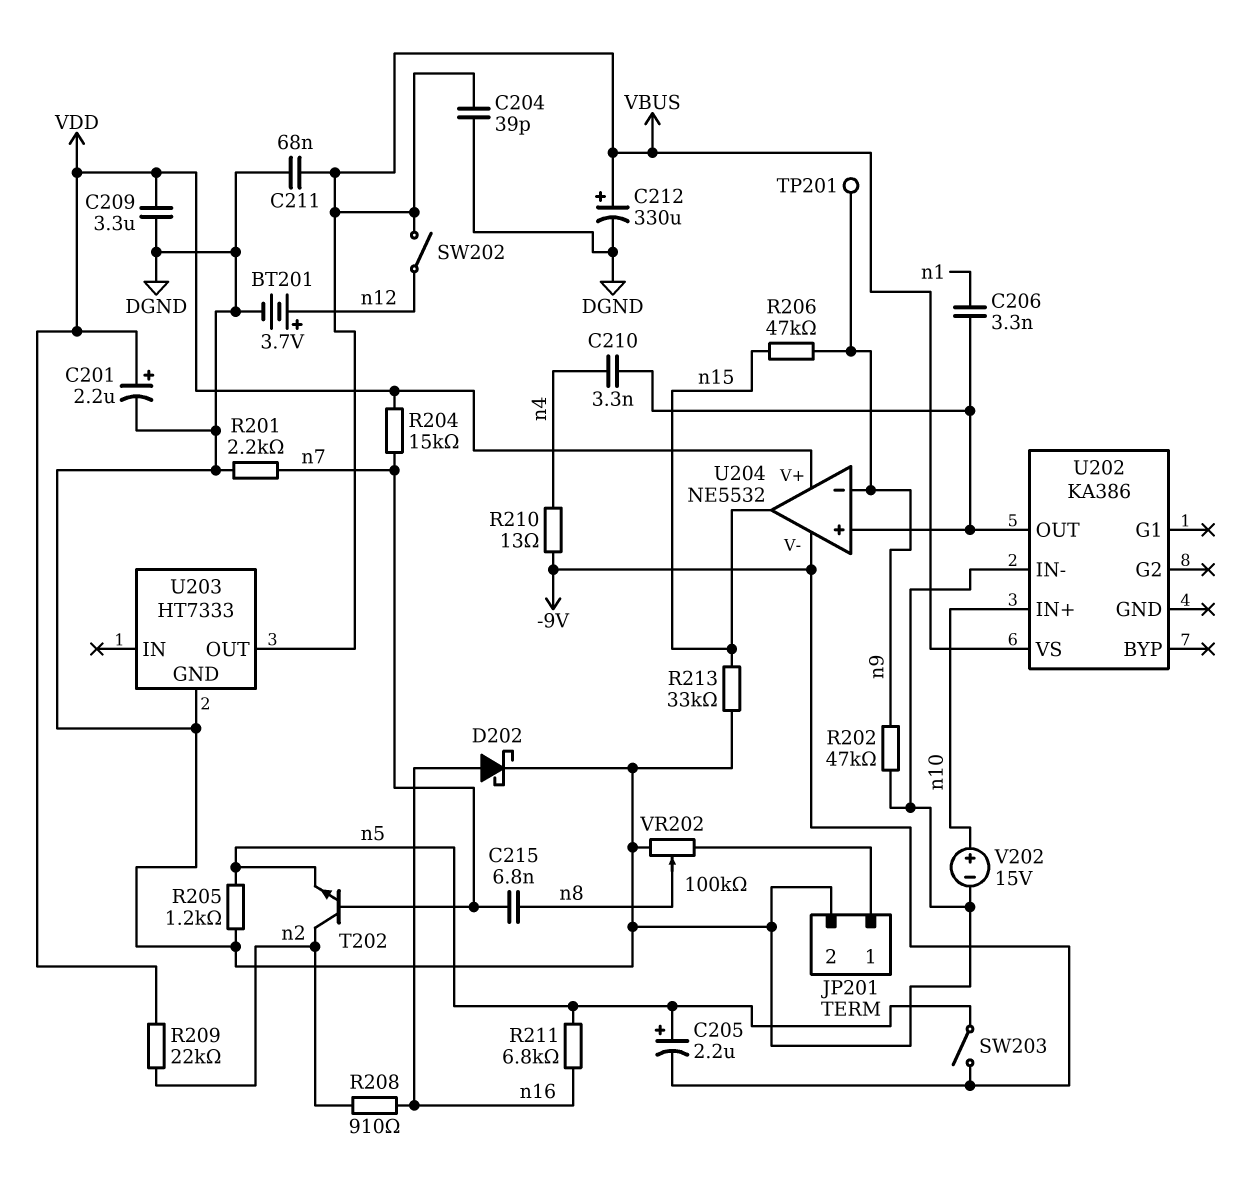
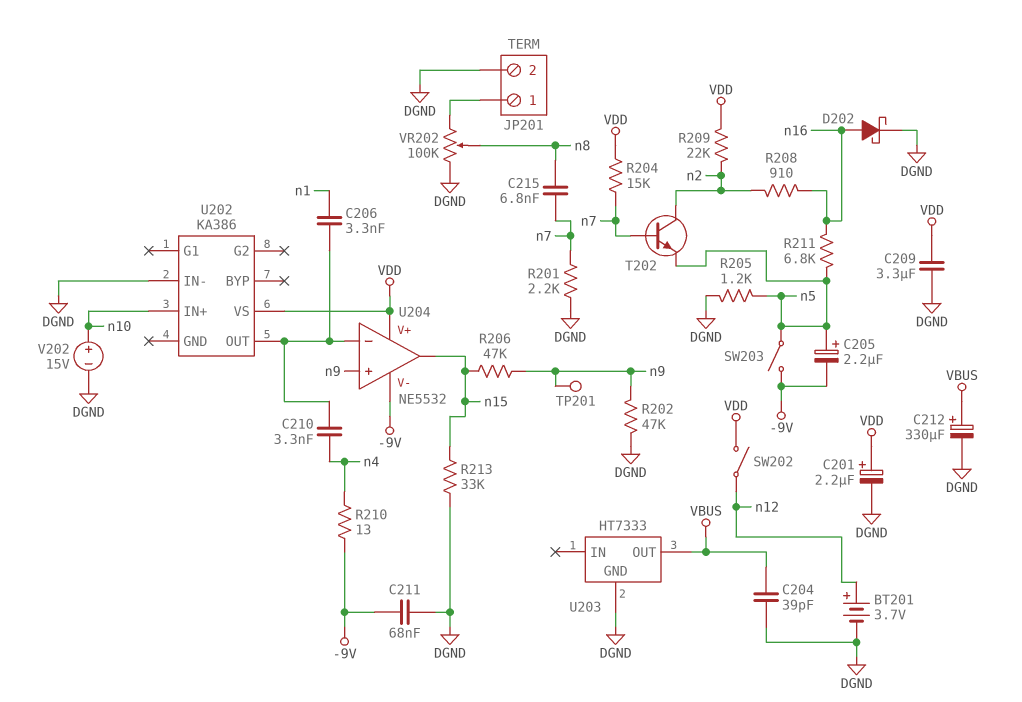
C211: 68nF (DGND, VBUS) -> 68nF (-9V, DGND)
SW202: switch (VBUS, n12) -> switch (VDD, n12)
U202 pin VS: VBUS -> VDD
U204 pin in+: U202/OUT -> n9
U204 pin in-: n9 -> U202/OUT

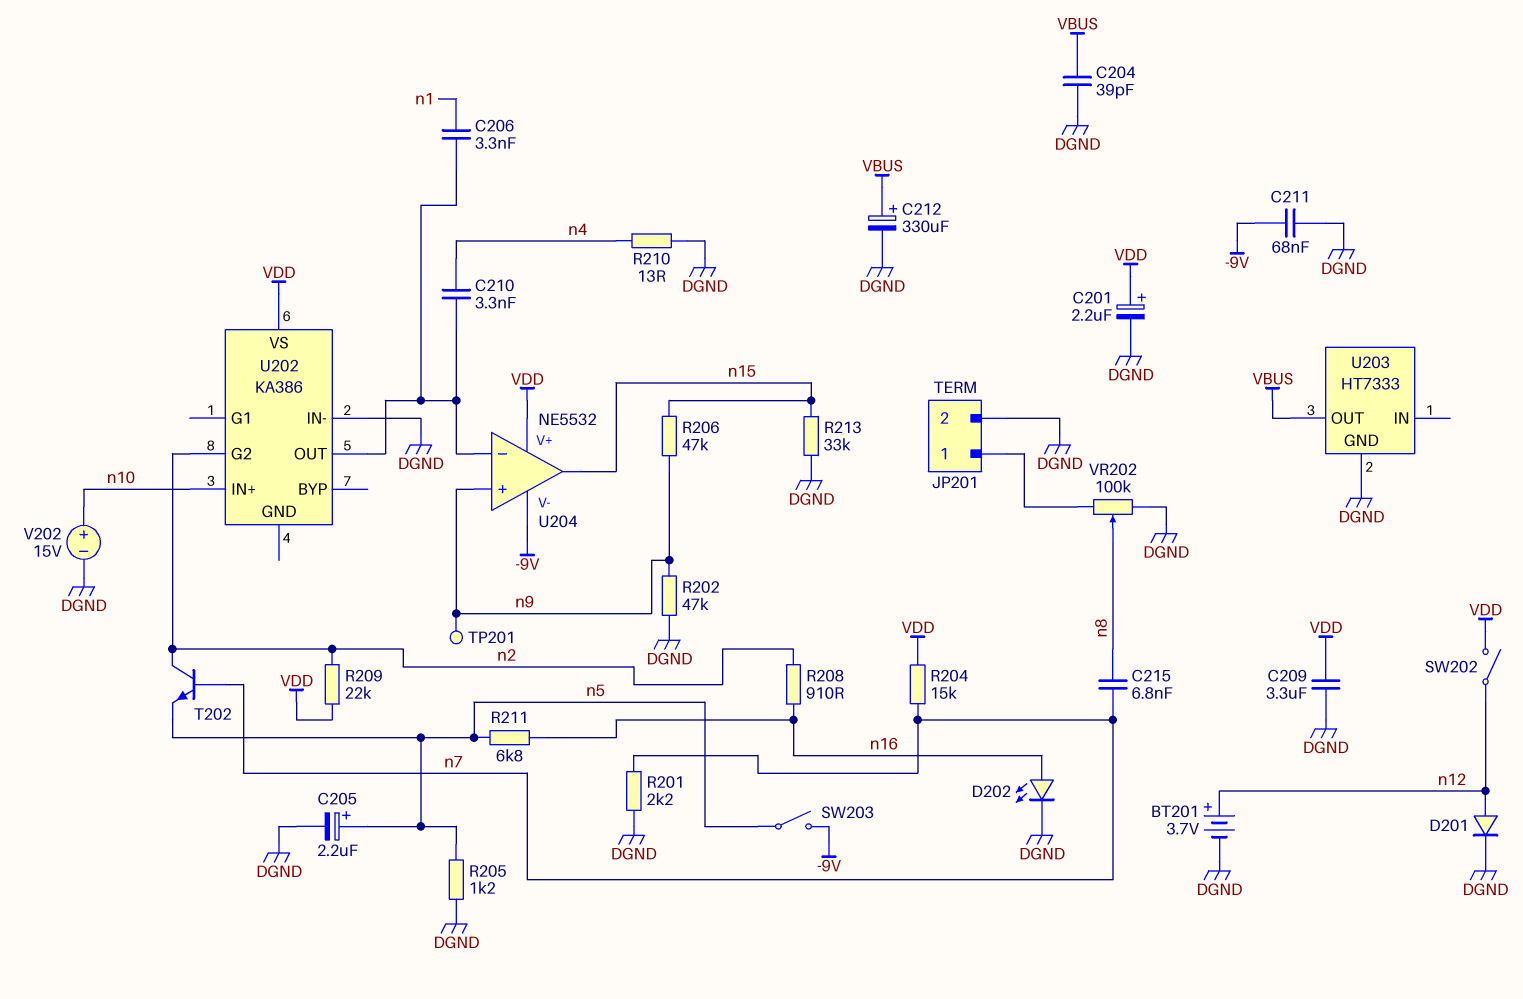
C205: 2.2uF (plus n5, minus -9V) -> 2.2uF (plus n5, minus DGND)
D201: none -> diode (A n12, K DGND)
D202: schottky (A n16, K DGND) -> LED (A n16, K DGND)
R210: 13 (-9V, n4) -> 13 (DGND, n4)
U202 pin G2: none -> n2

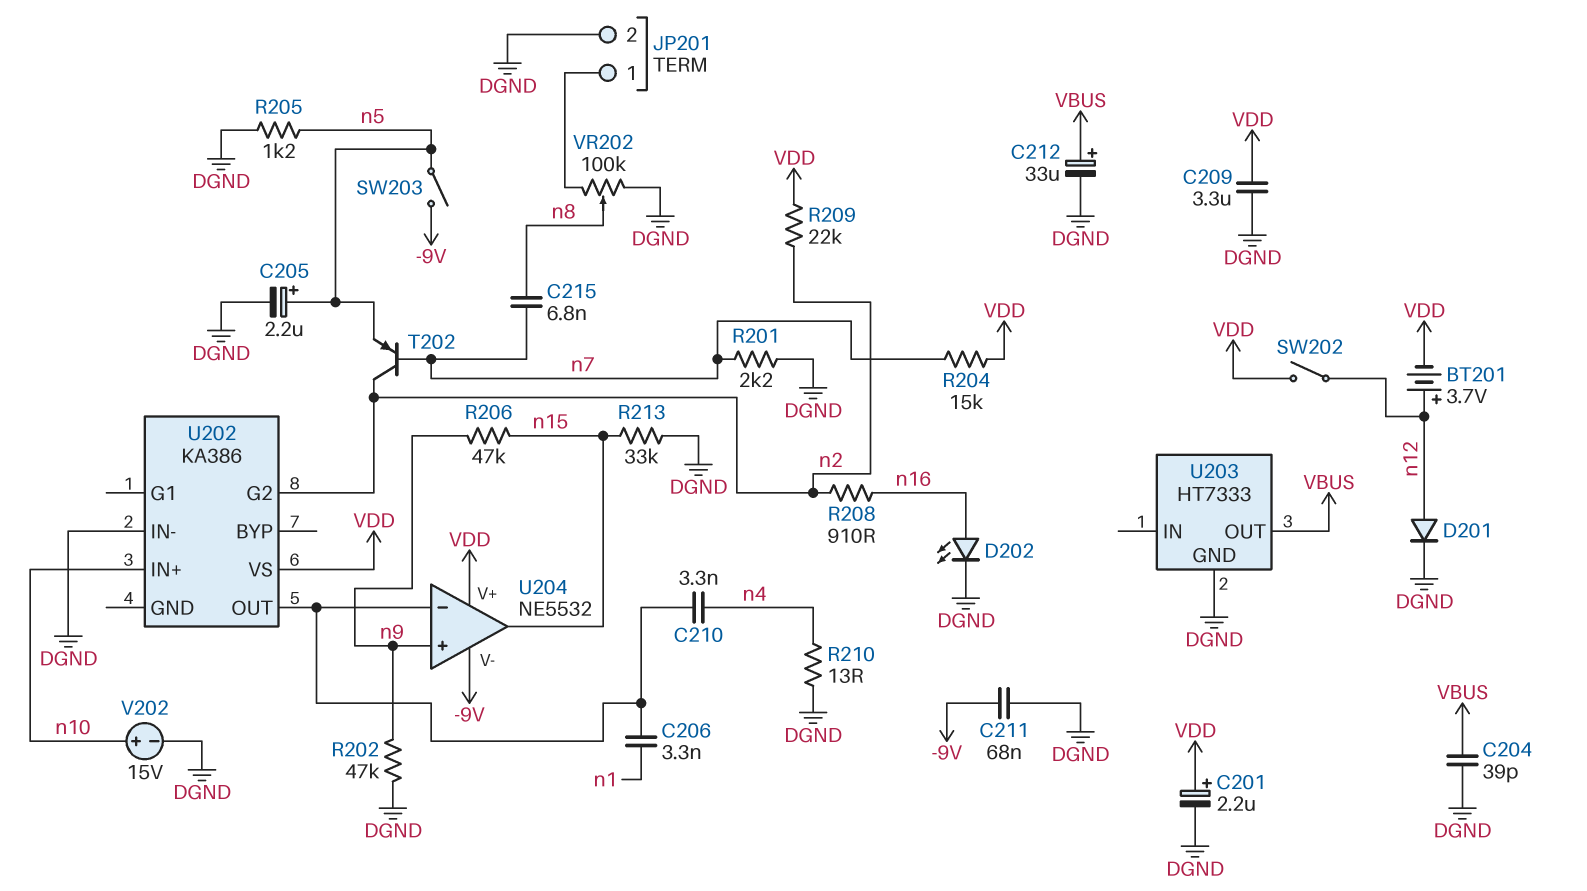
BT201: 3.7V (plus n12, minus DGND) -> 3.7V (plus n12, minus VDD)
C212: 330uF (plus VBUS, minus DGND) -> 33uF (plus VBUS, minus DGND)
R211: 6.8k (n5, n16) -> none
T202: NPN (B n7, C n2, E n5) -> PNP (B n7, C n2, E n5)
TP201: test point (n9) -> none

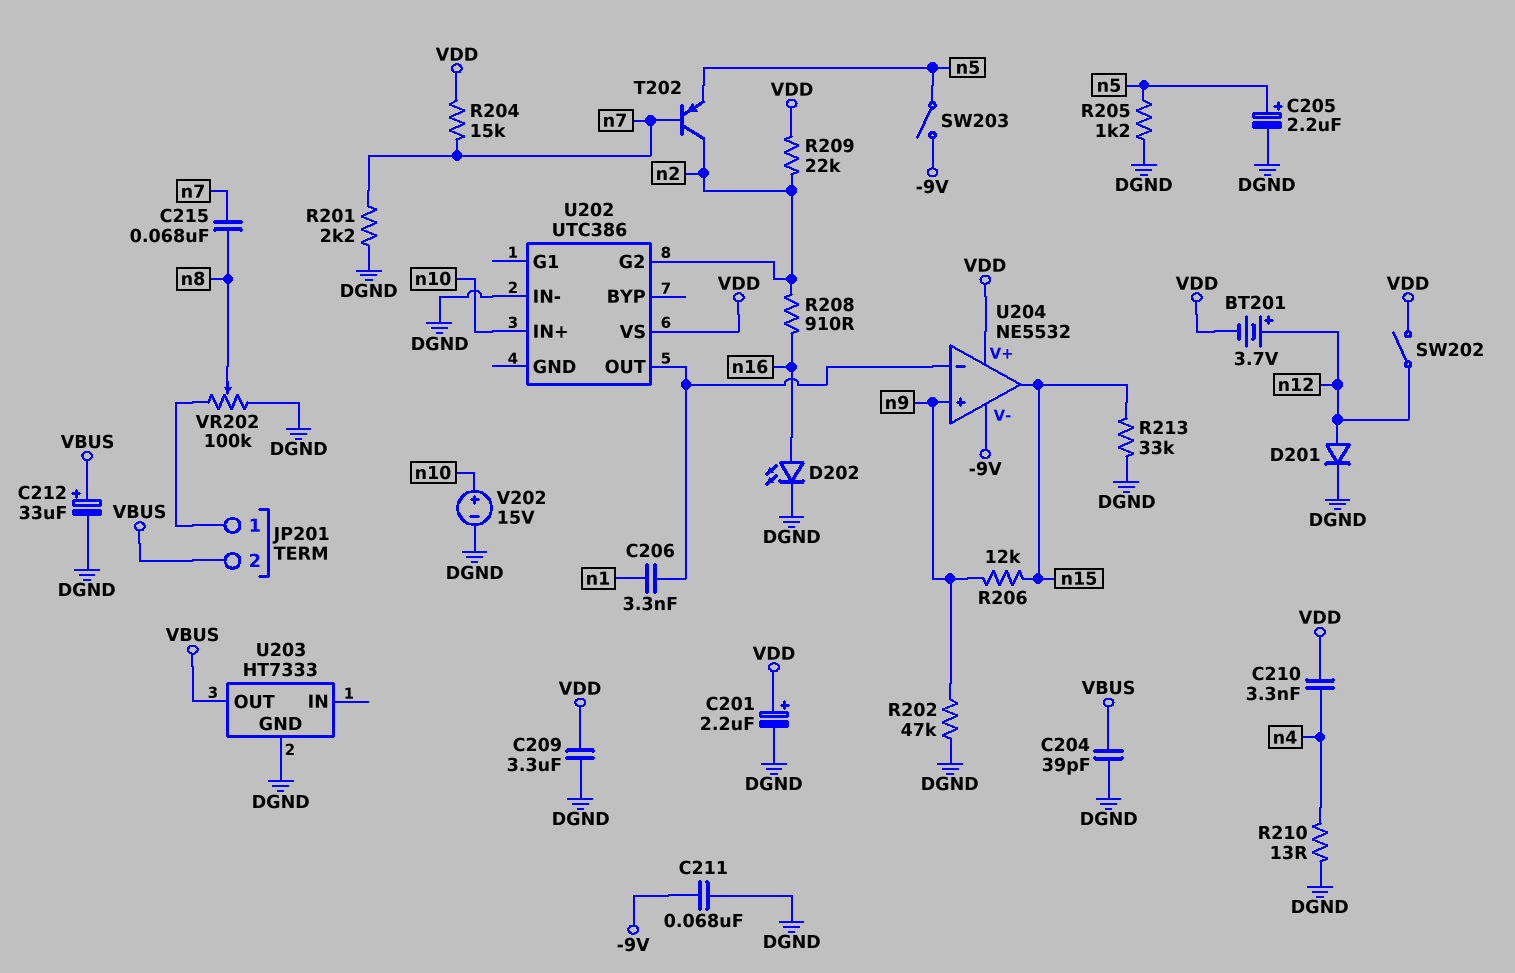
C210: 3.3nF (U202/OUT, n4) -> 3.3nF (VDD, n4)
C215: 6.8nF (n7, n8) -> 68nF (n7, n8)
JP201 pin 2: DGND -> VBUS
R206: 47k (n9, n15) -> 12k (n9, n15)
U202: KA386 -> UTC386

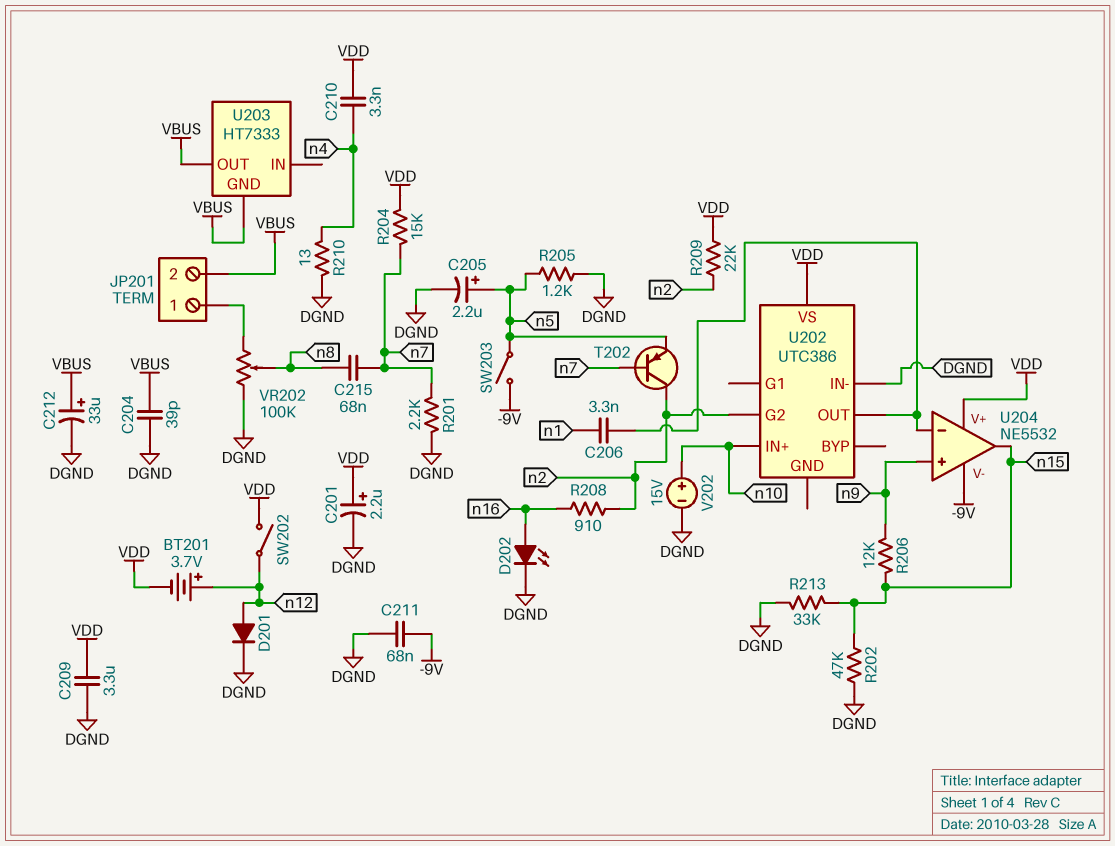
R202: 47k (DGND, n9) -> 47k (DGND, n15)
U203 pin GND: DGND -> VBUS

